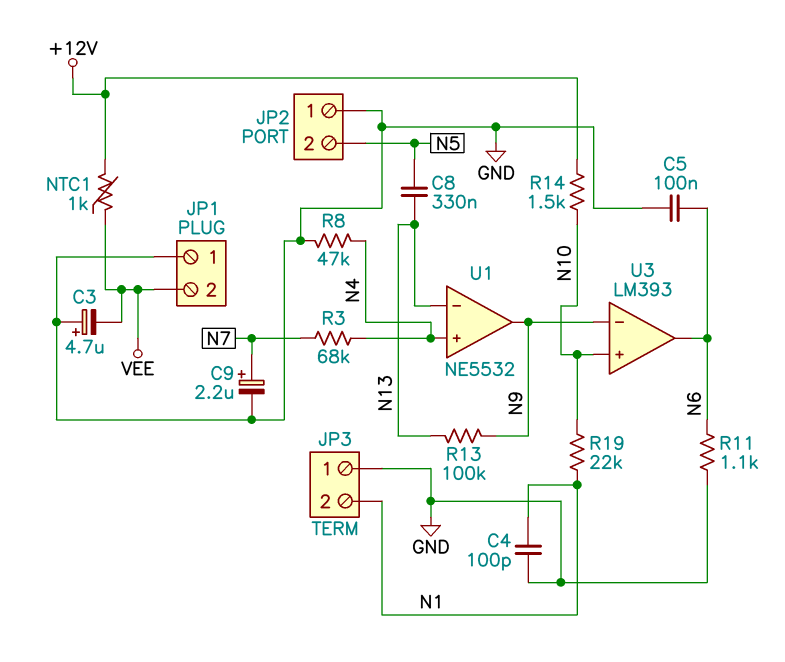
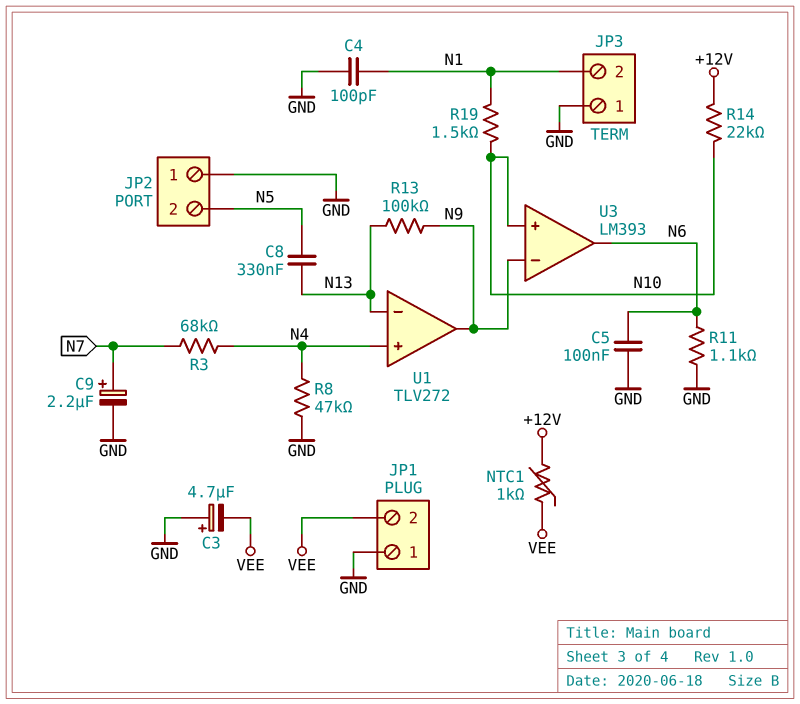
R14: 1.5k (+12V, N10) -> 22k (+12V, N10)
R19: 22k (N1, N10) -> 1.5k (N1, N10)
U1: NE5532 -> TLV272

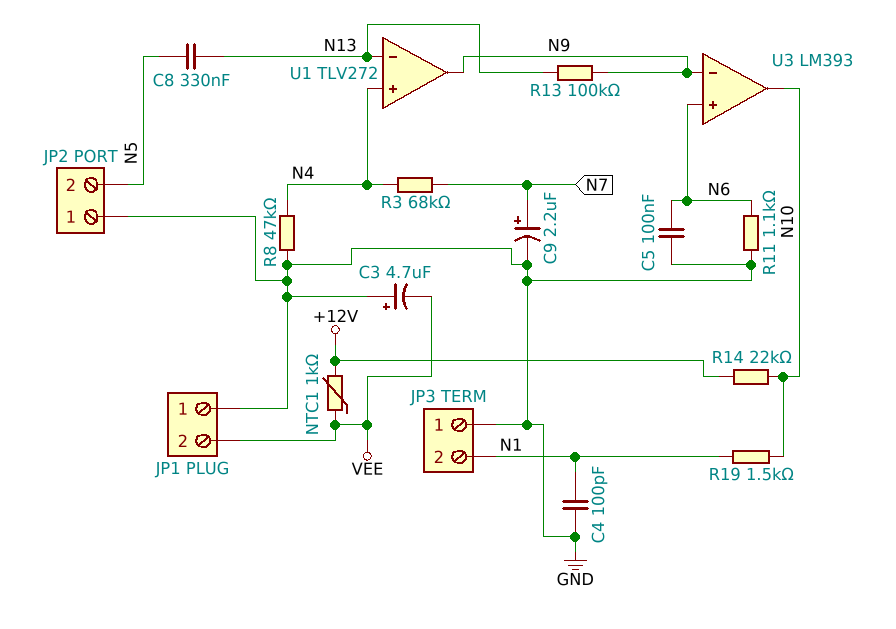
U3 pin in+: N10 -> N6
U3 pin out: N6 -> N10

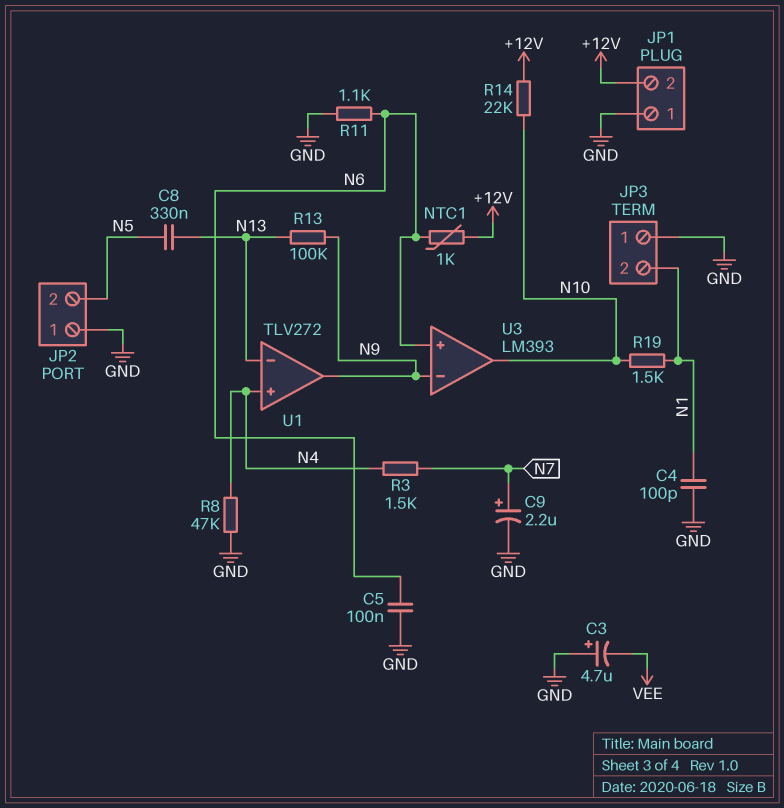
JP1 pin 2: VEE -> +12V
NTC1: 1k (+12V, VEE) -> 1k (+12V, N6)
R3: 68k (N4, N7) -> 1.5k (N4, N7)

